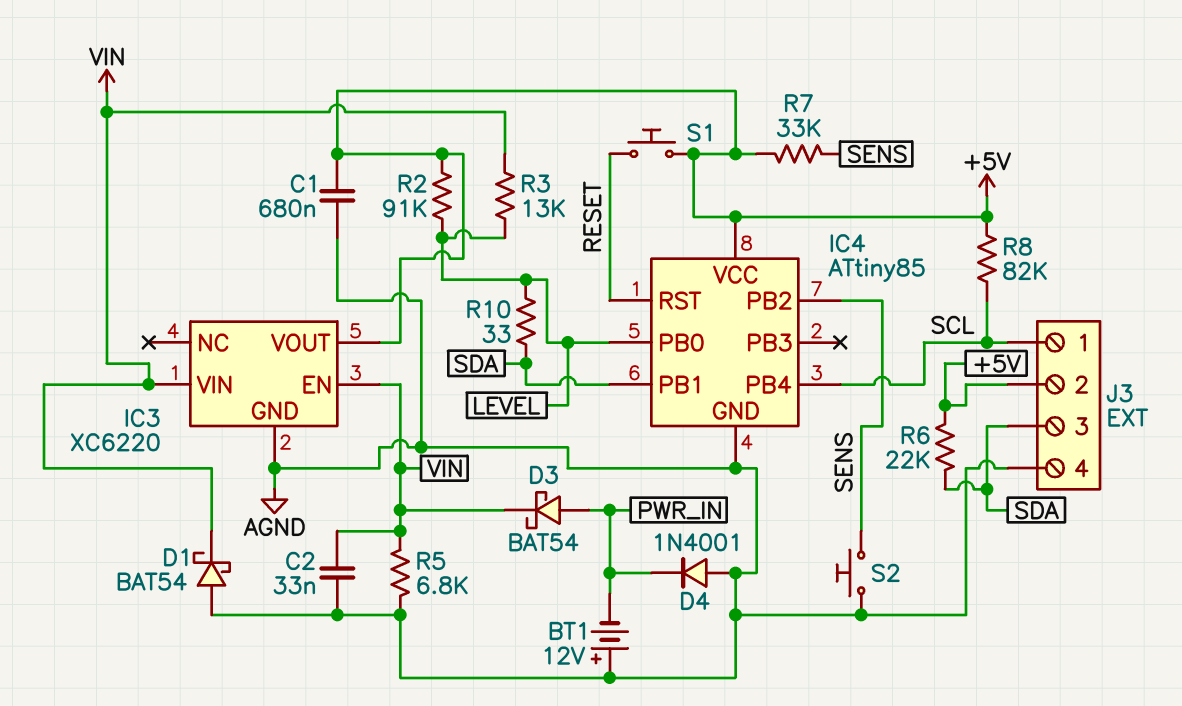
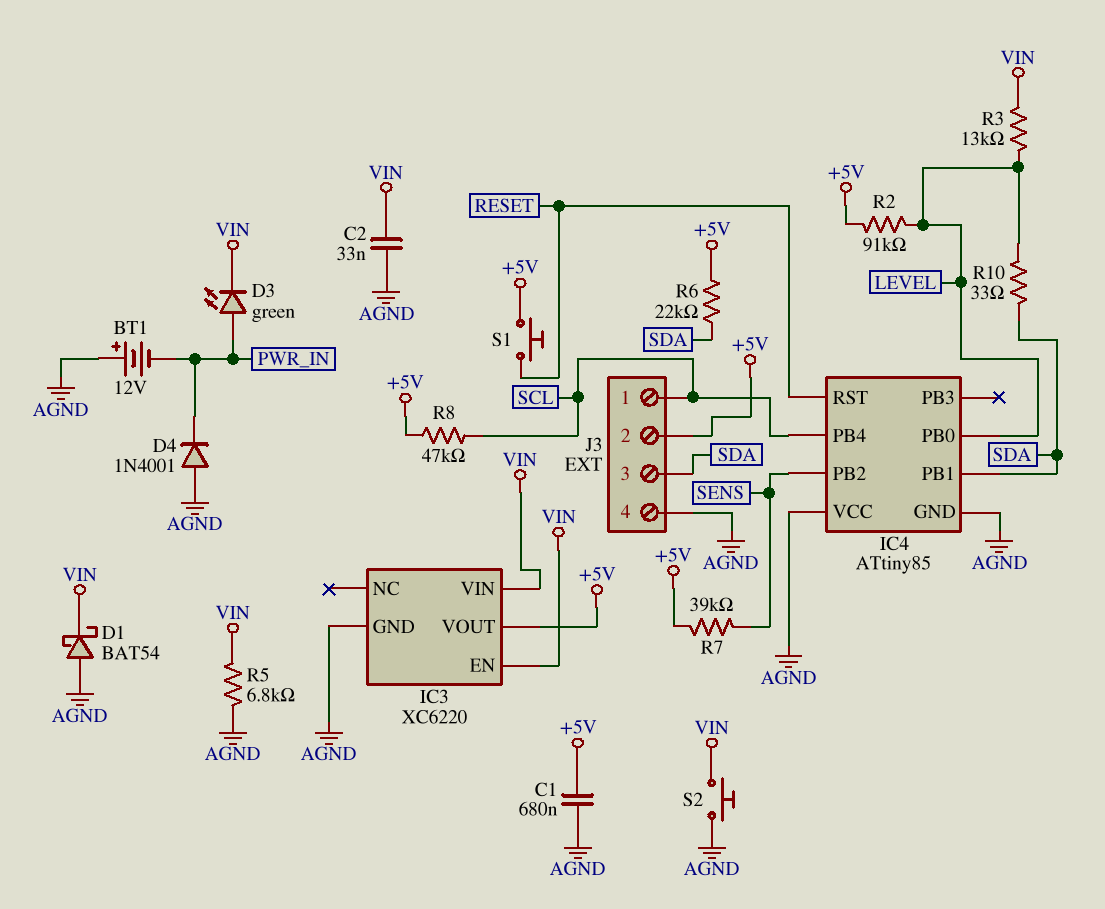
D3: schottky BAT54 (A PWR_IN, K VIN) -> LED green (A PWR_IN, K VIN)
IC4 pin VCC: +5V -> AGND
R7: 33k (+5V, SENS) -> 39k (+5V, SENS)
R8: 82k (+5V, SCL) -> 47k (+5V, SCL)
S2: button (AGND, SENS) -> button (AGND, VIN)

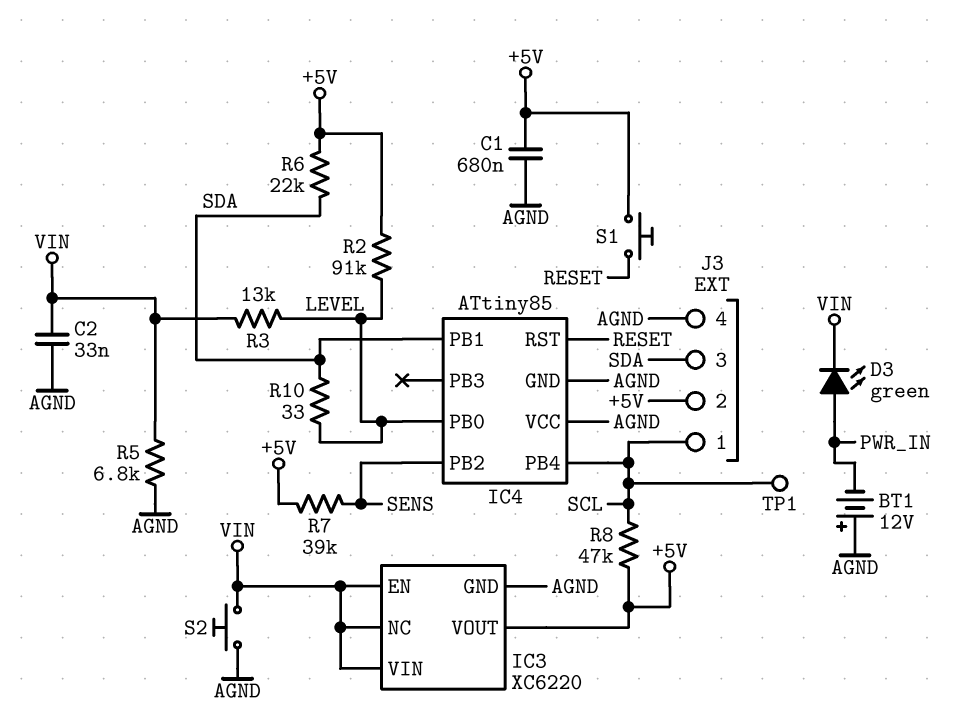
D1: schottky BAT54 (A AGND, K VIN) -> none
D4: diode 1N4001 (A AGND, K PWR_IN) -> none
IC3 pin NC: none -> VIN
TP1: none -> test point (SCL)

